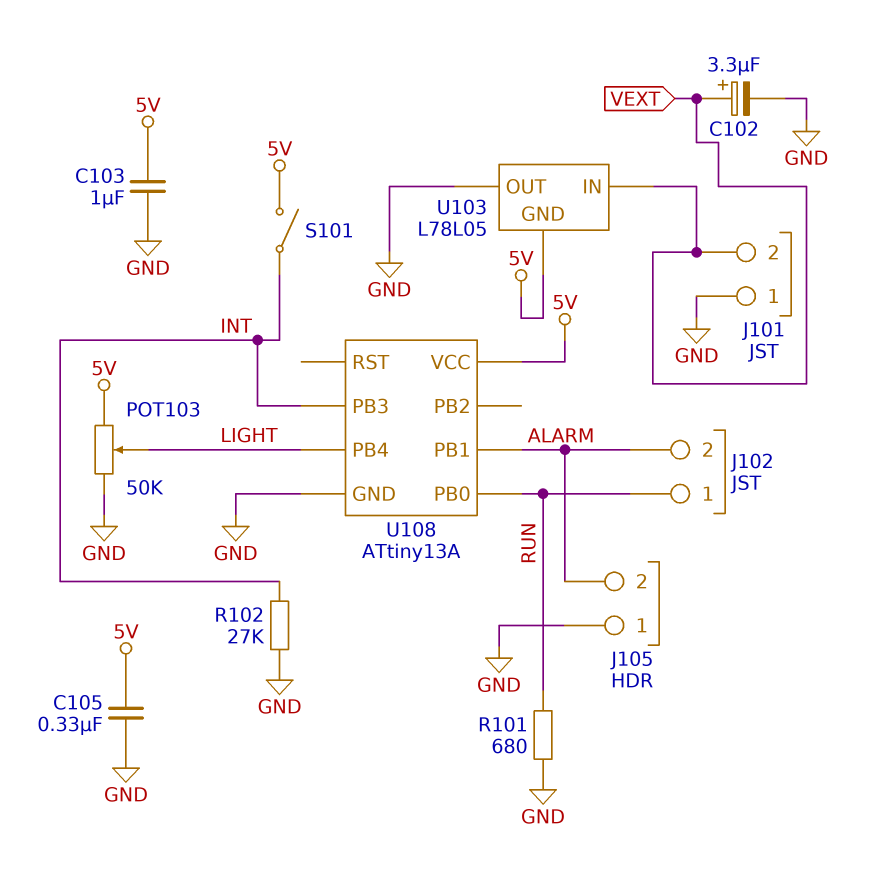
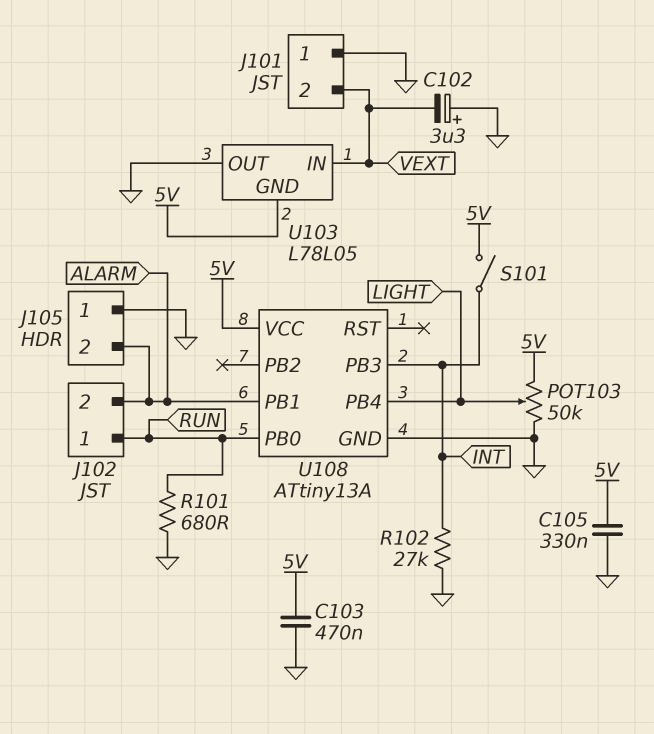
C102: 3.3uF (plus VEXT, minus GND) -> 3.3uF (plus GND, minus VEXT)
C103: 1uF (5V, GND) -> 470nF (5V, GND)

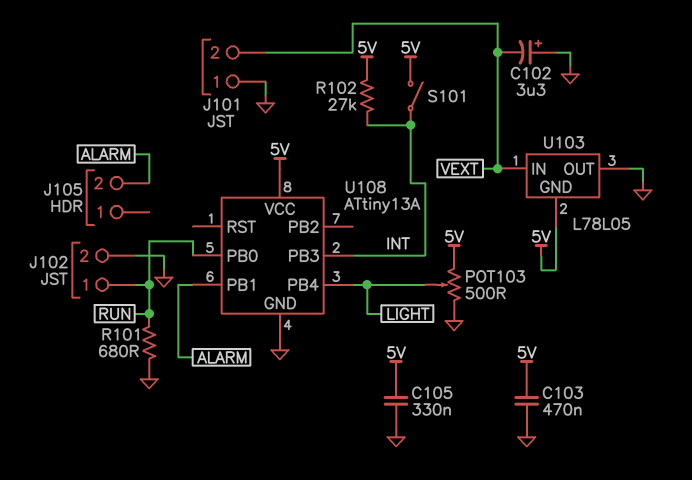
J102 pin 2: ALARM -> GND
J105 pin 1: GND -> none
POT103: 50k (5V, GND, wiper LIGHT) -> 500 (5V, GND, wiper LIGHT)
R102: 27k (GND, INT) -> 27k (5V, INT)

